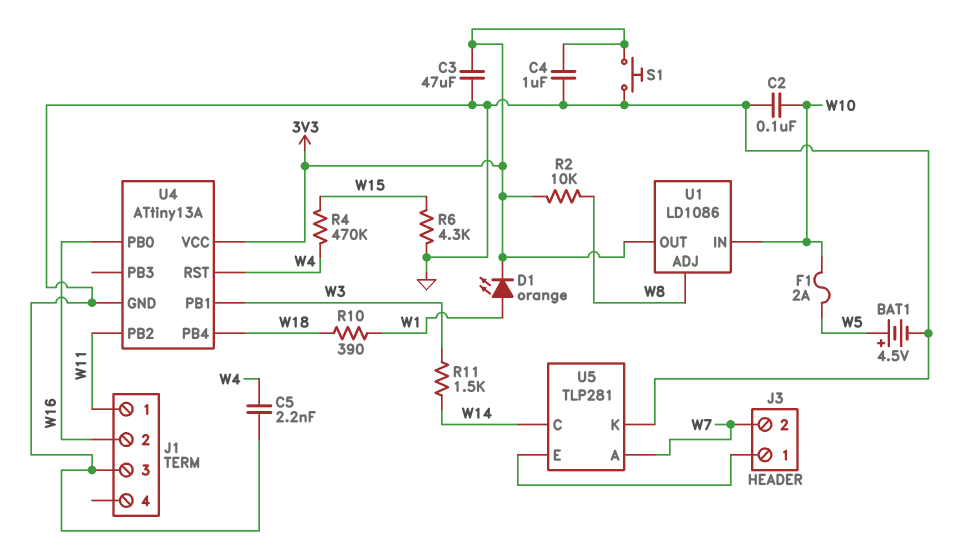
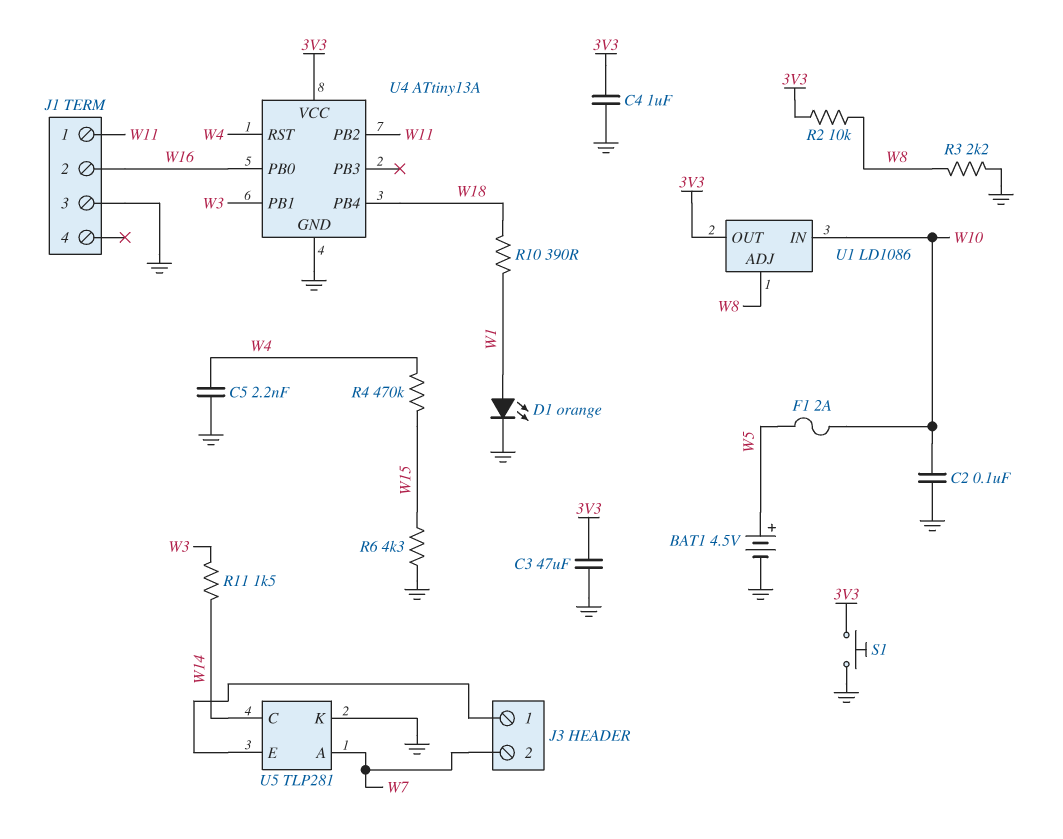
D1: LED orange (A W1, K 3V3) -> LED orange (A W1, K GND)
R3: none -> 2.2k (GND, W8)

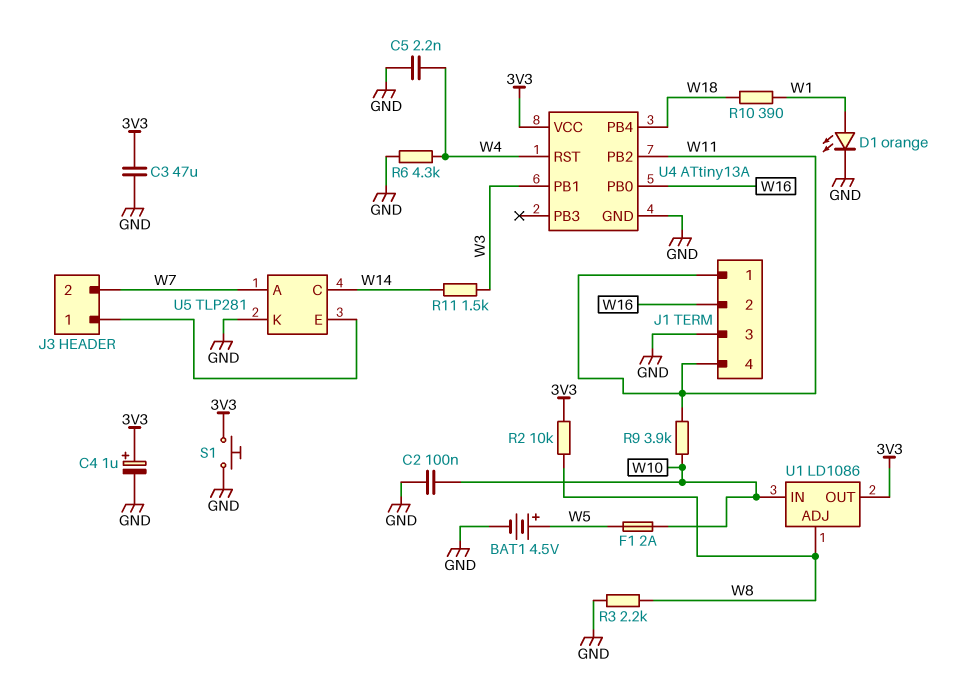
C4: 1uF (3V3, GND) -> 1uF (plus 3V3, minus GND)
J1 pin 4: none -> W11
R4: 470k (W4, W15) -> none
R6: 4.3k (GND, W15) -> 4.3k (GND, W4)
R9: none -> 3.9k (W10, W11)

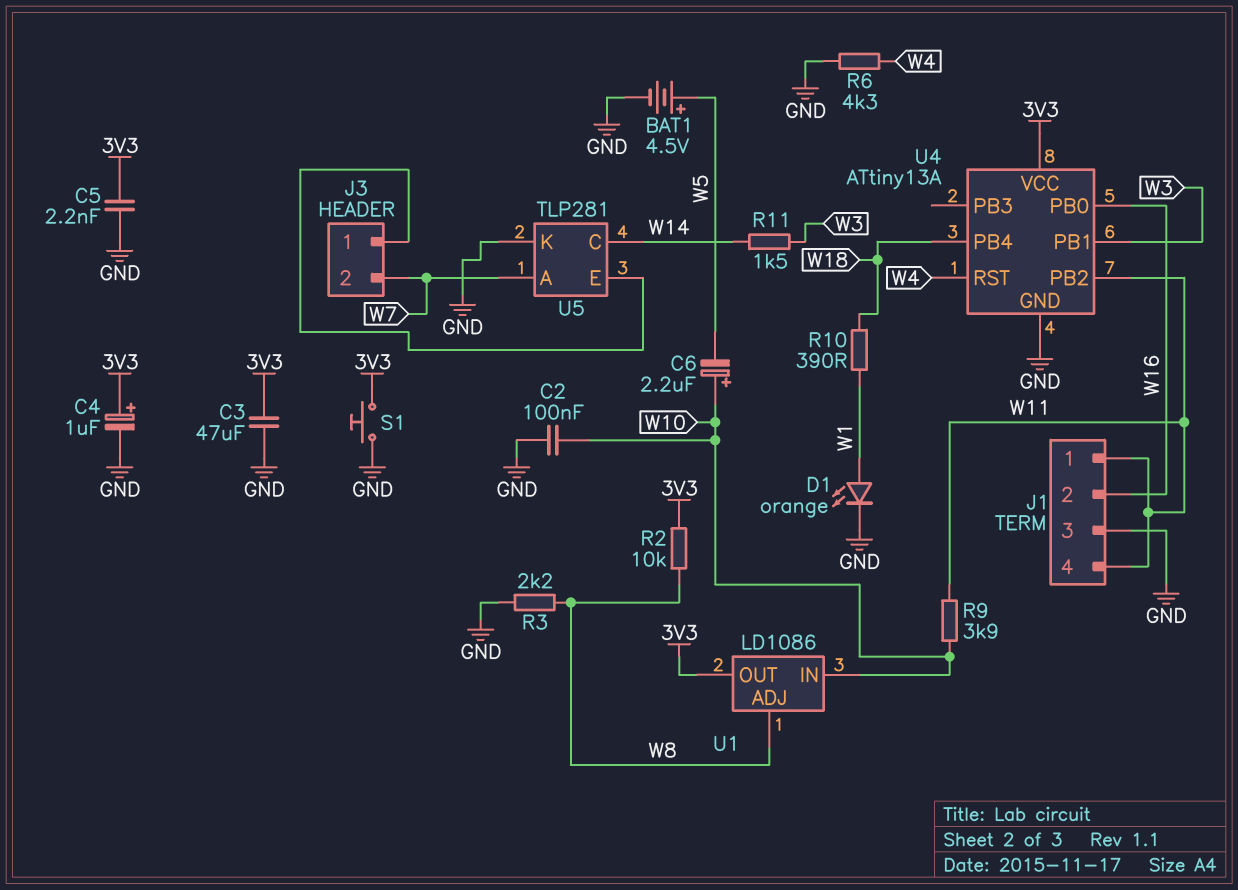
C5: 2.2nF (GND, W4) -> 2.2nF (3V3, GND)
C6: none -> 2.2uF (plus W10, minus W5)
F1: 2A (W5, W10) -> none

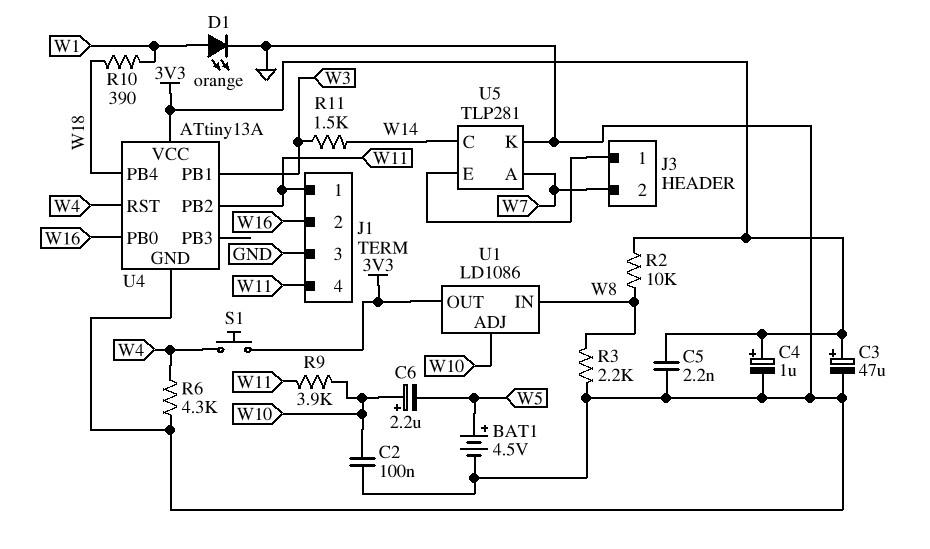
C3: 47uF (3V3, GND) -> 47uF (plus 3V3, minus GND)
S1: button (3V3, GND) -> button (3V3, W4)
U1 pin ADJ: W8 -> W10
U1 pin IN: W10 -> W8

